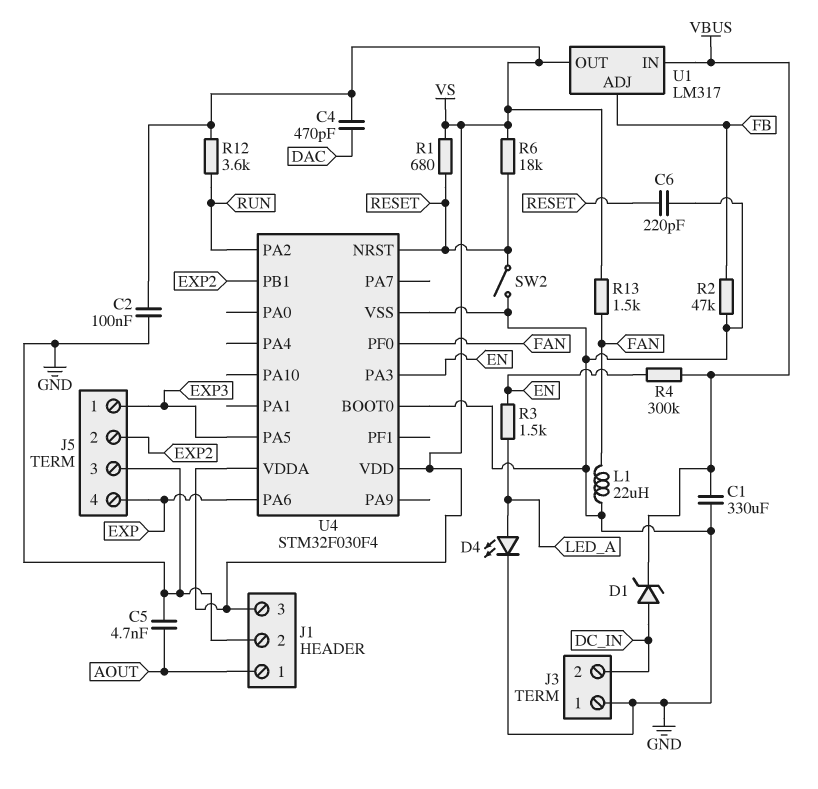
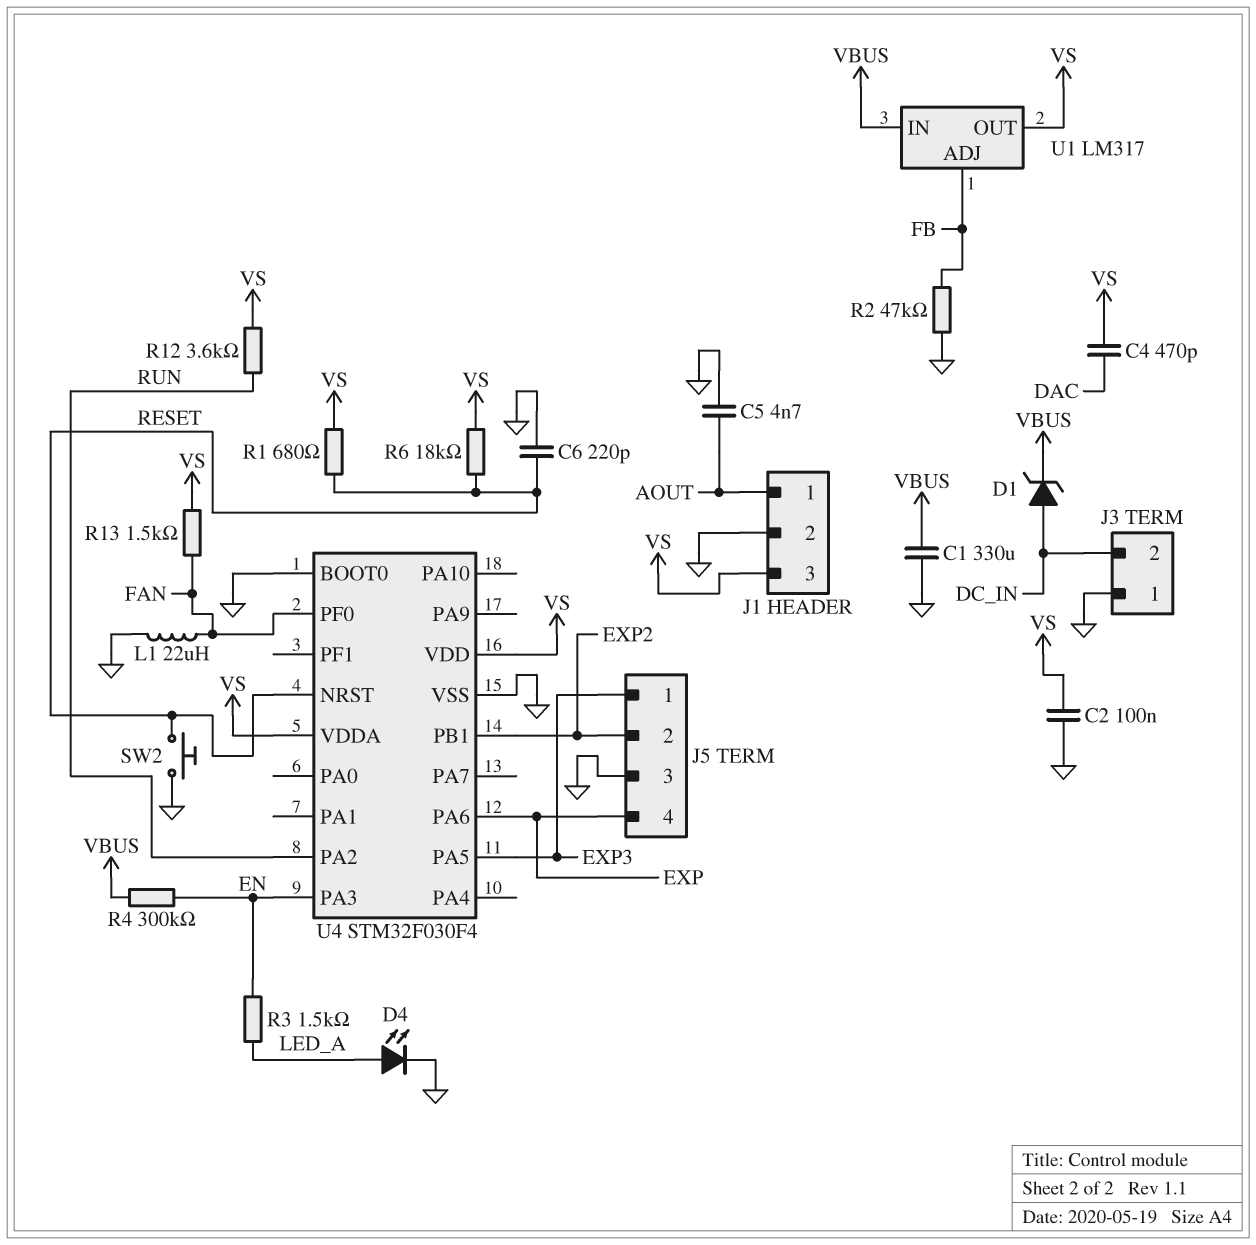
SW2: switch (GND, RESET) -> button (GND, RESET)

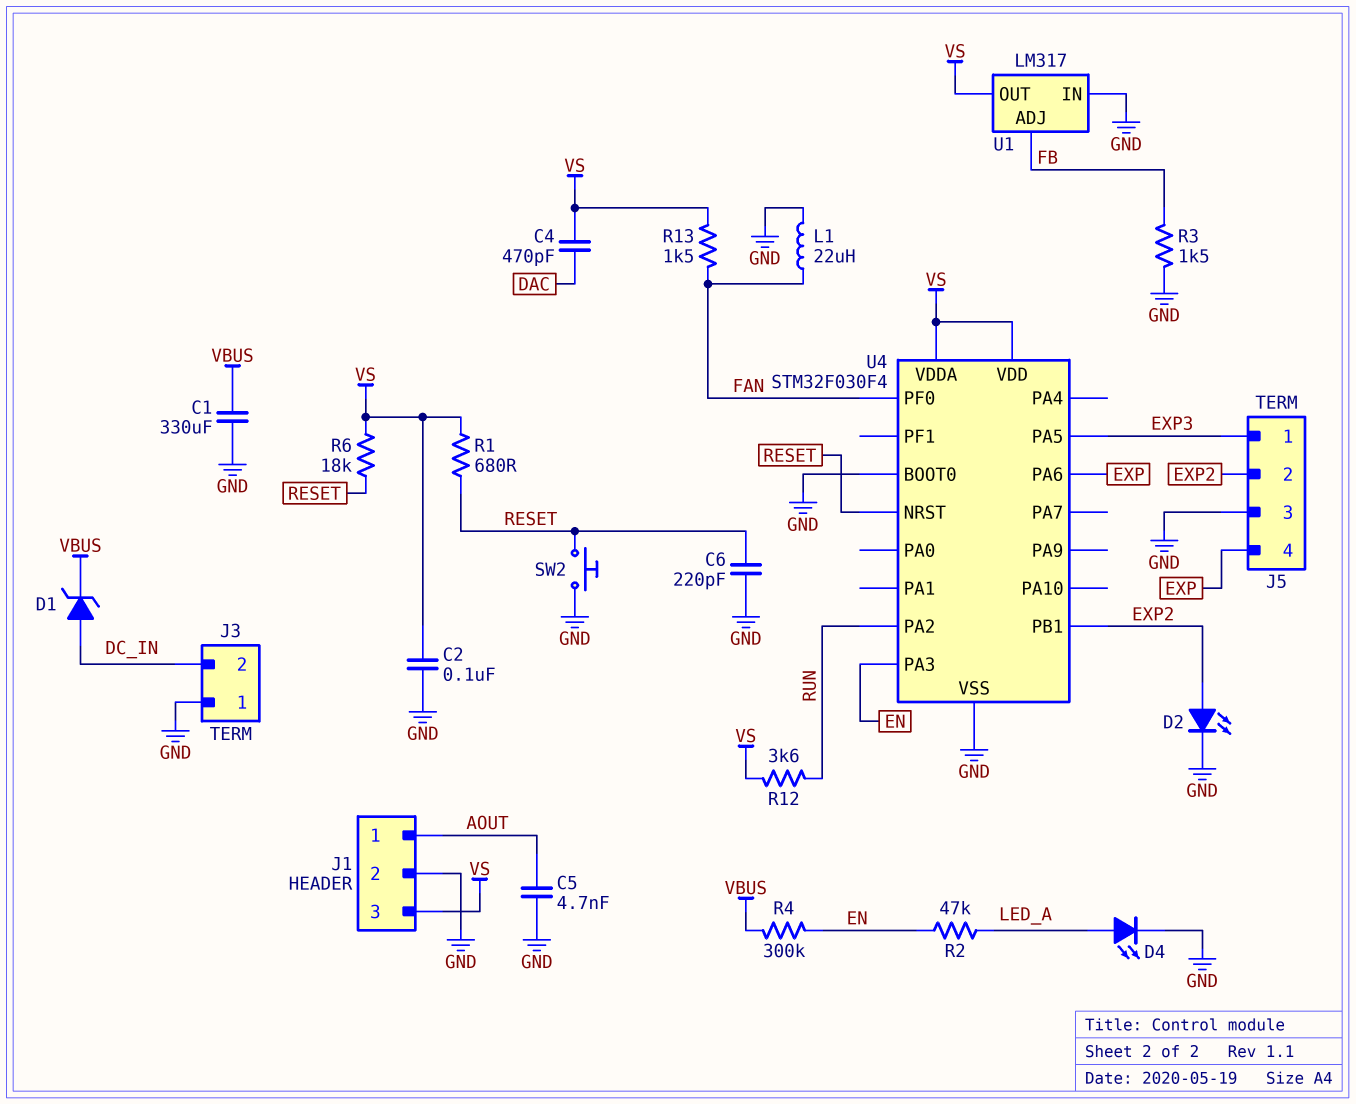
D2: none -> LED (A EXP2, K GND)
R2: 47k (FB, GND) -> 47k (EN, LED_A)
R3: 1.5k (EN, LED_A) -> 1.5k (FB, GND)
U1 pin IN: VBUS -> GND

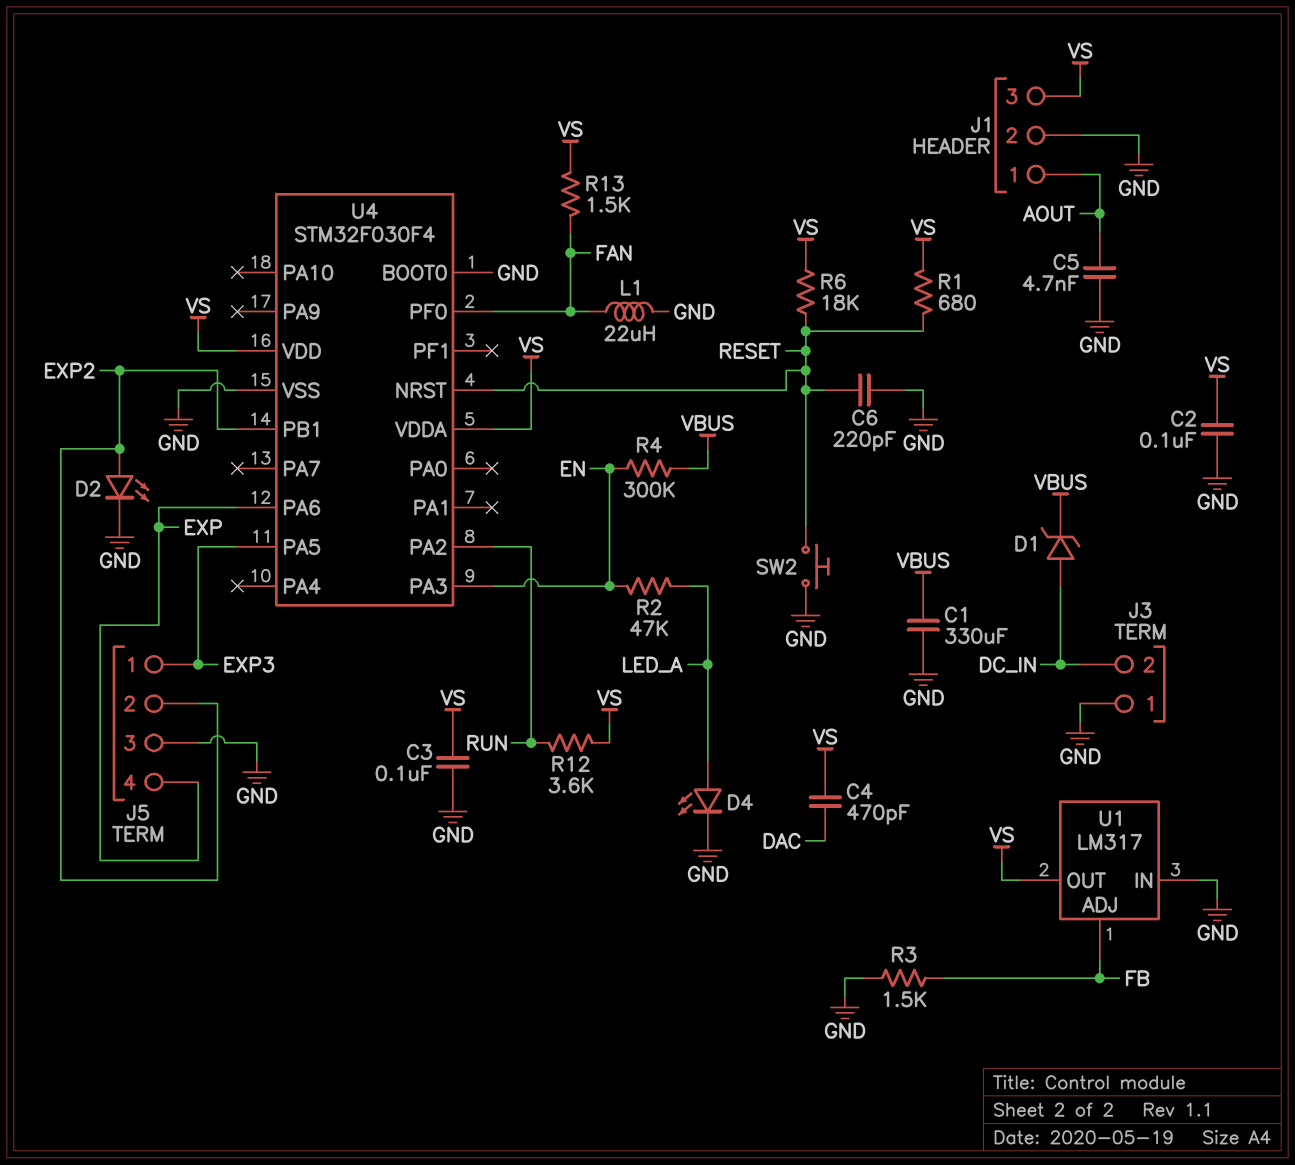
C3: none -> 100nF (GND, VS)

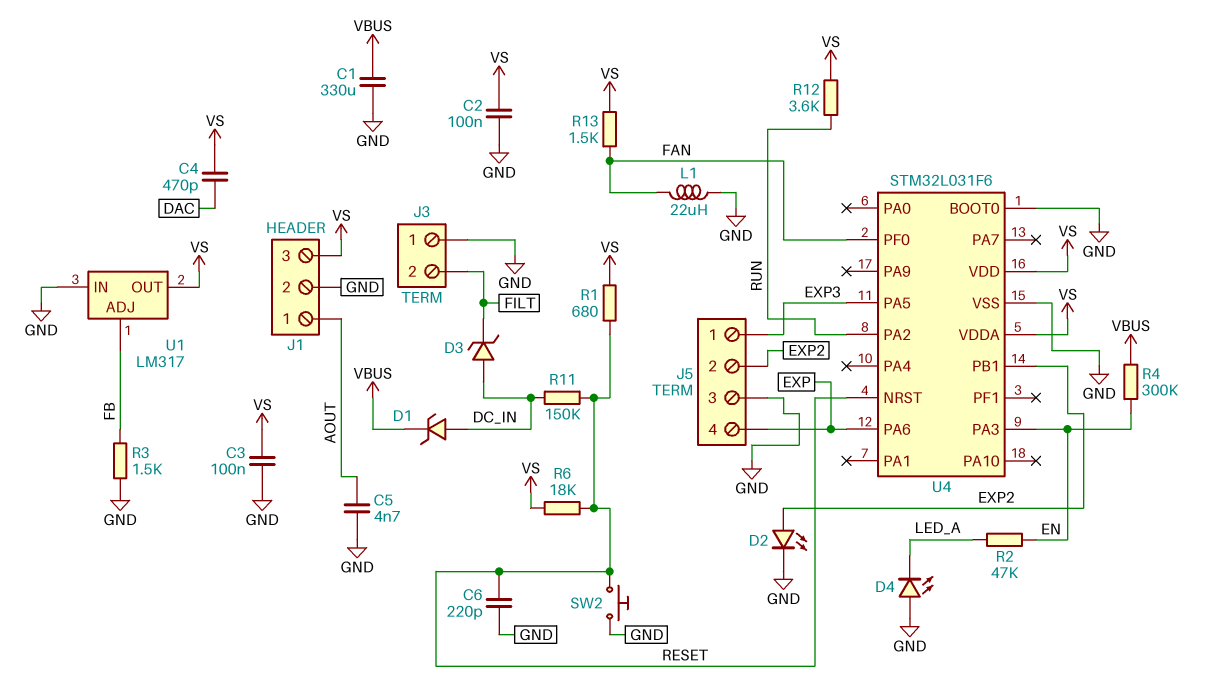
D3: none -> zener (A DC_IN, K FILT)
D4: LED (A LED_A, K GND) -> LED (A GND, K LED_A)
J3 pin 2: DC_IN -> FILT
R11: none -> 150k (DC_IN, RESET)
U4: STM32F030F4 -> STM32L031F6

